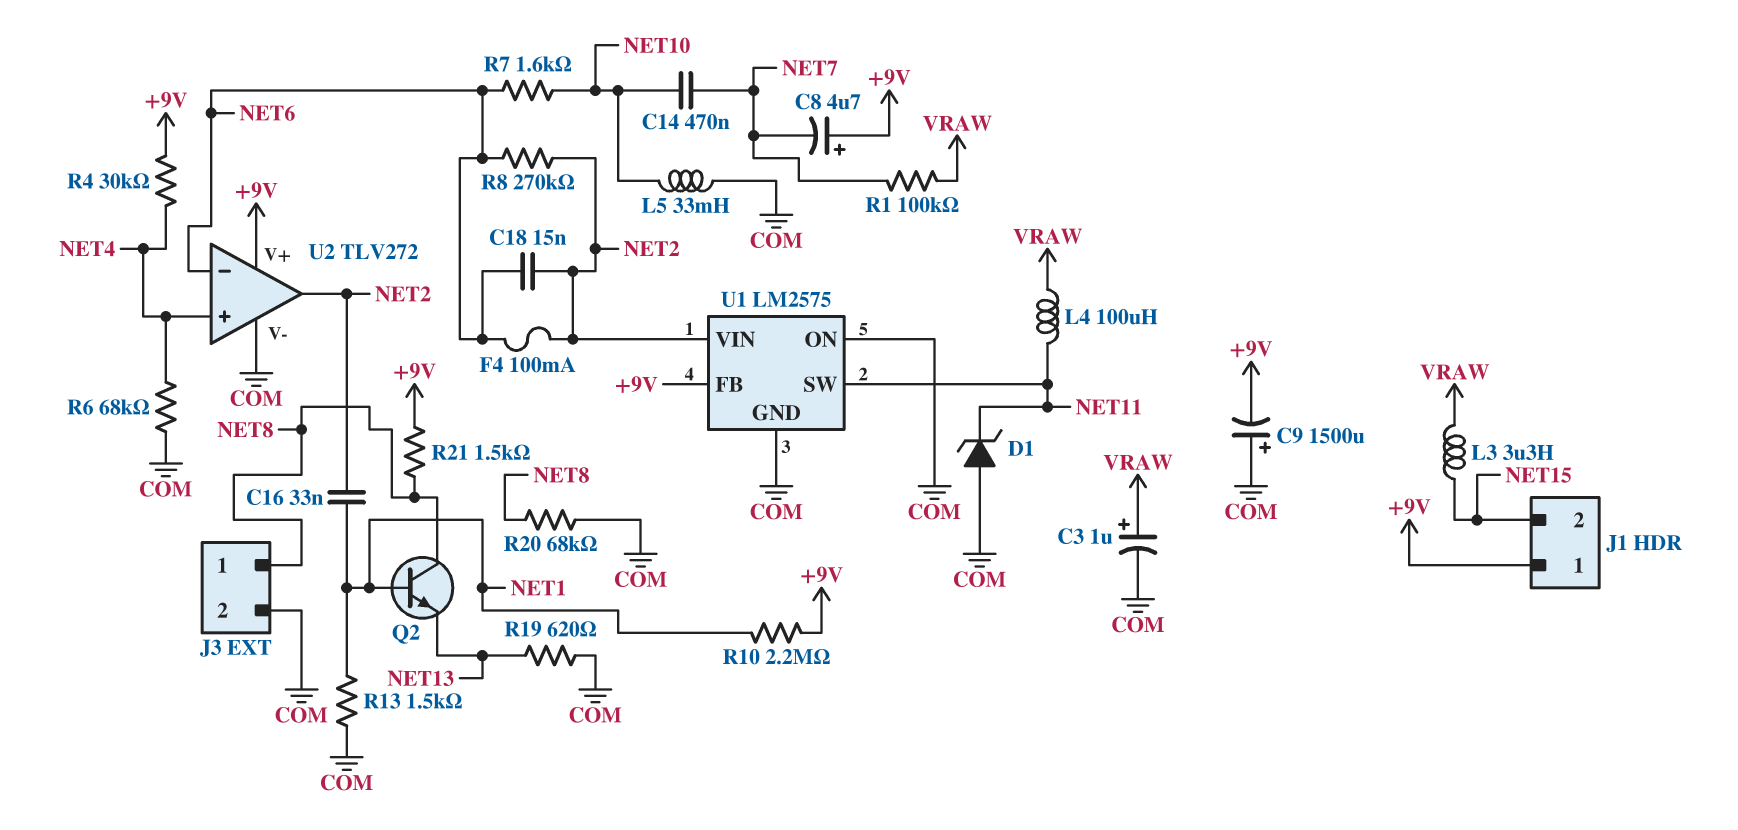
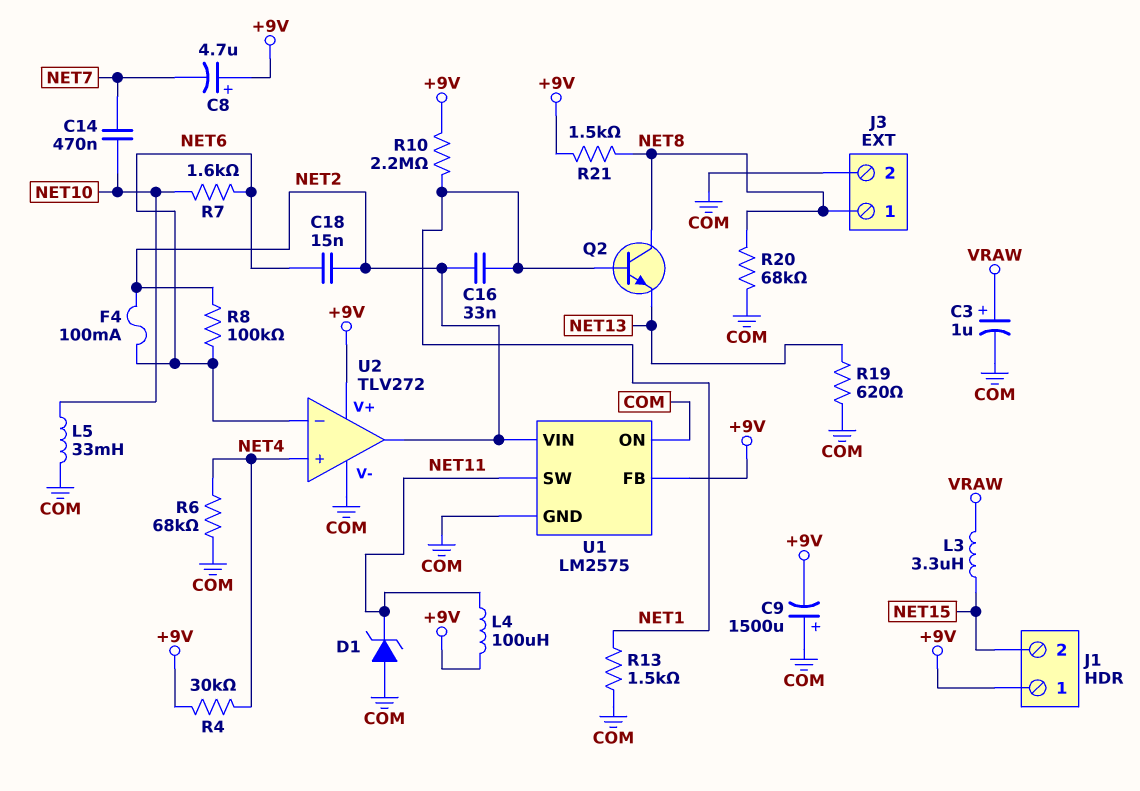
L4: 100uH (NET11, VRAW) -> 100uH (+9V, NET11)
R1: 100k (NET7, VRAW) -> none
R8: 270k (NET2, NET6) -> 100k (NET2, NET6)

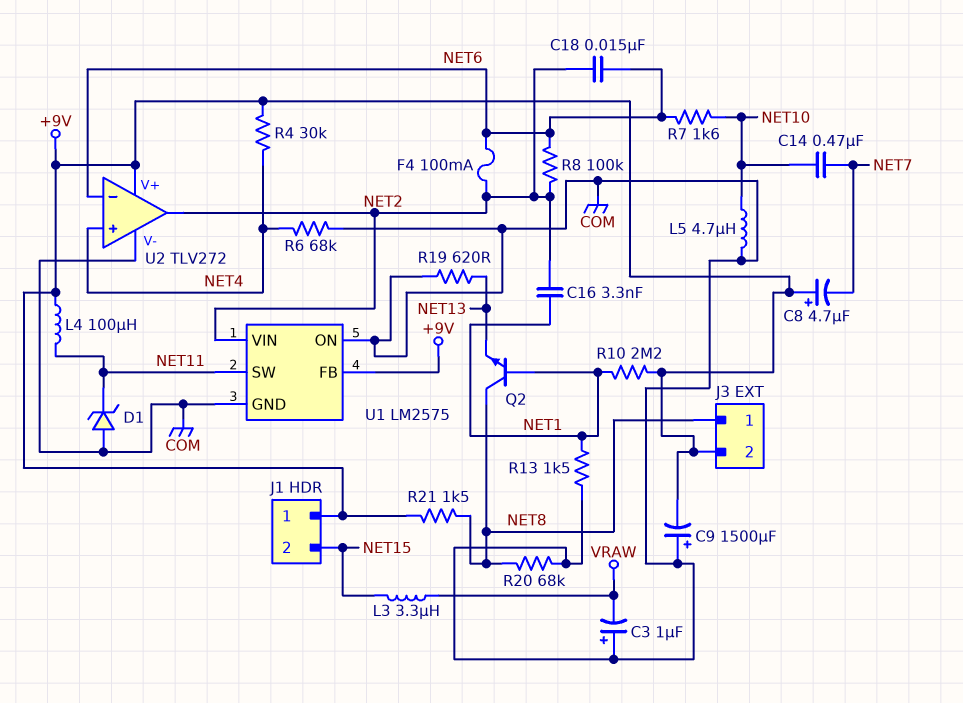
C3: 1uF (plus VRAW, minus COM) -> 1uF (plus COM, minus VRAW)
C16: 33nF (NET1, NET2) -> 3.3nF (NET1, NET2)
J3 pin 2: COM -> +9V
L5: 33mH (COM, NET10) -> 4.7uH (COM, NET10)

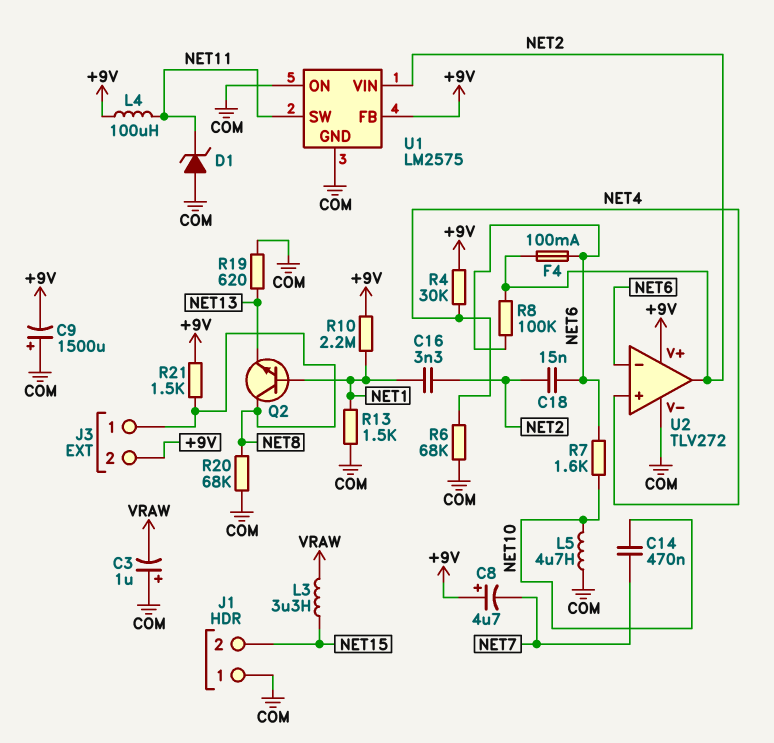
J1 pin 1: +9V -> COM

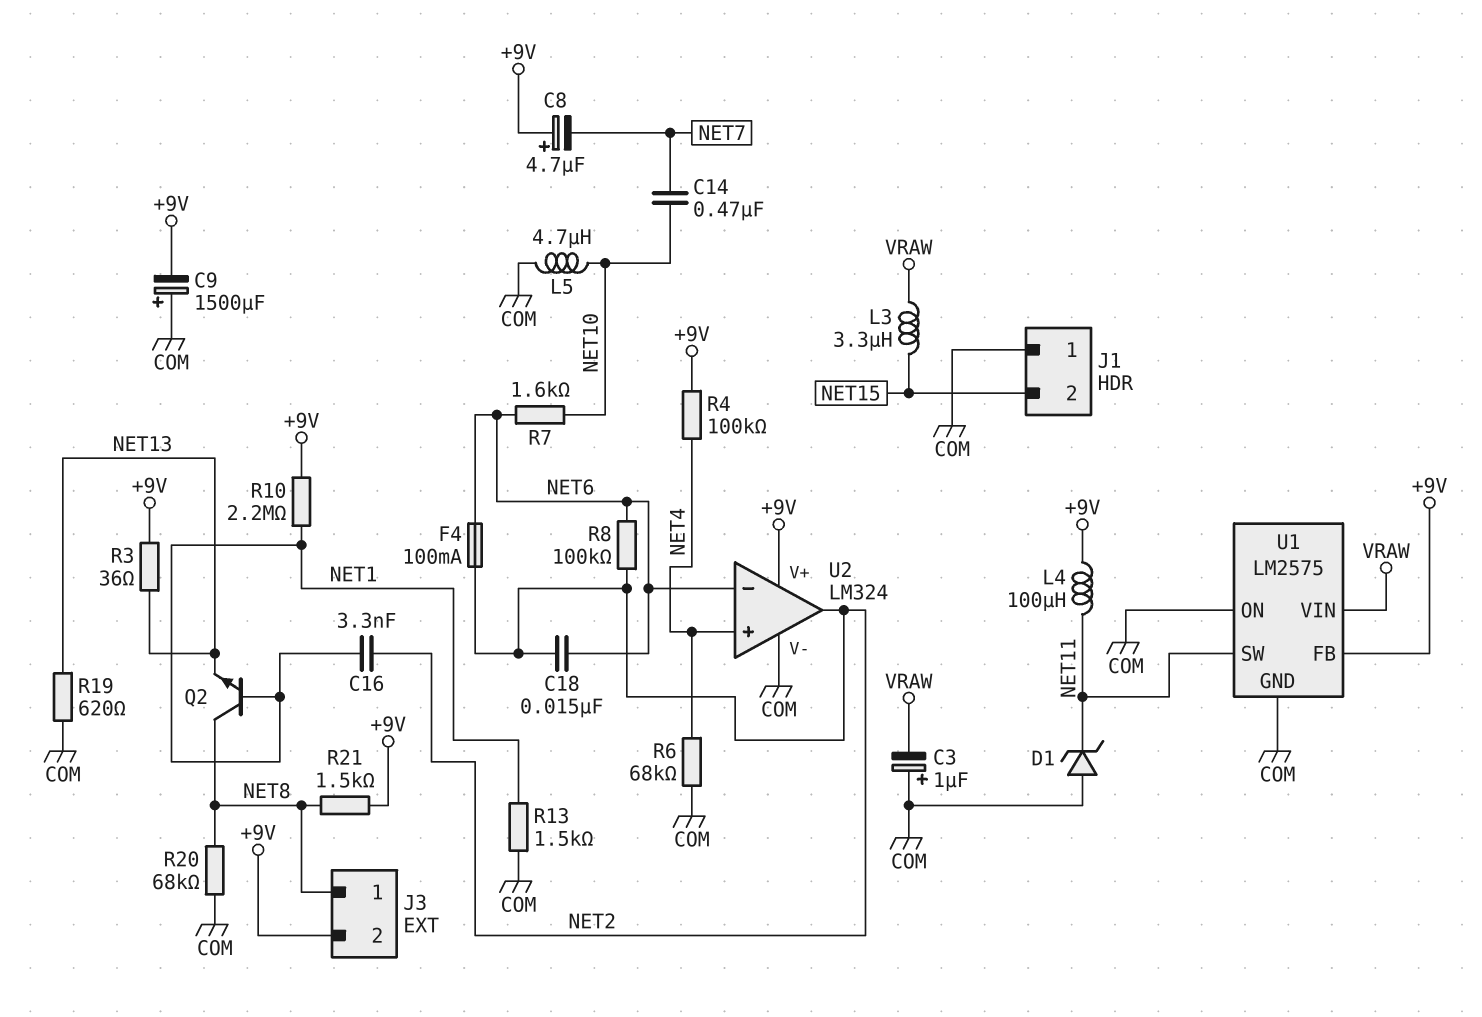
R3: none -> 36 (+9V, NET13)
R4: 30k (+9V, NET4) -> 100k (+9V, NET4)
U1 pin VIN: NET2 -> VRAW
U2: TLV272 -> LM324

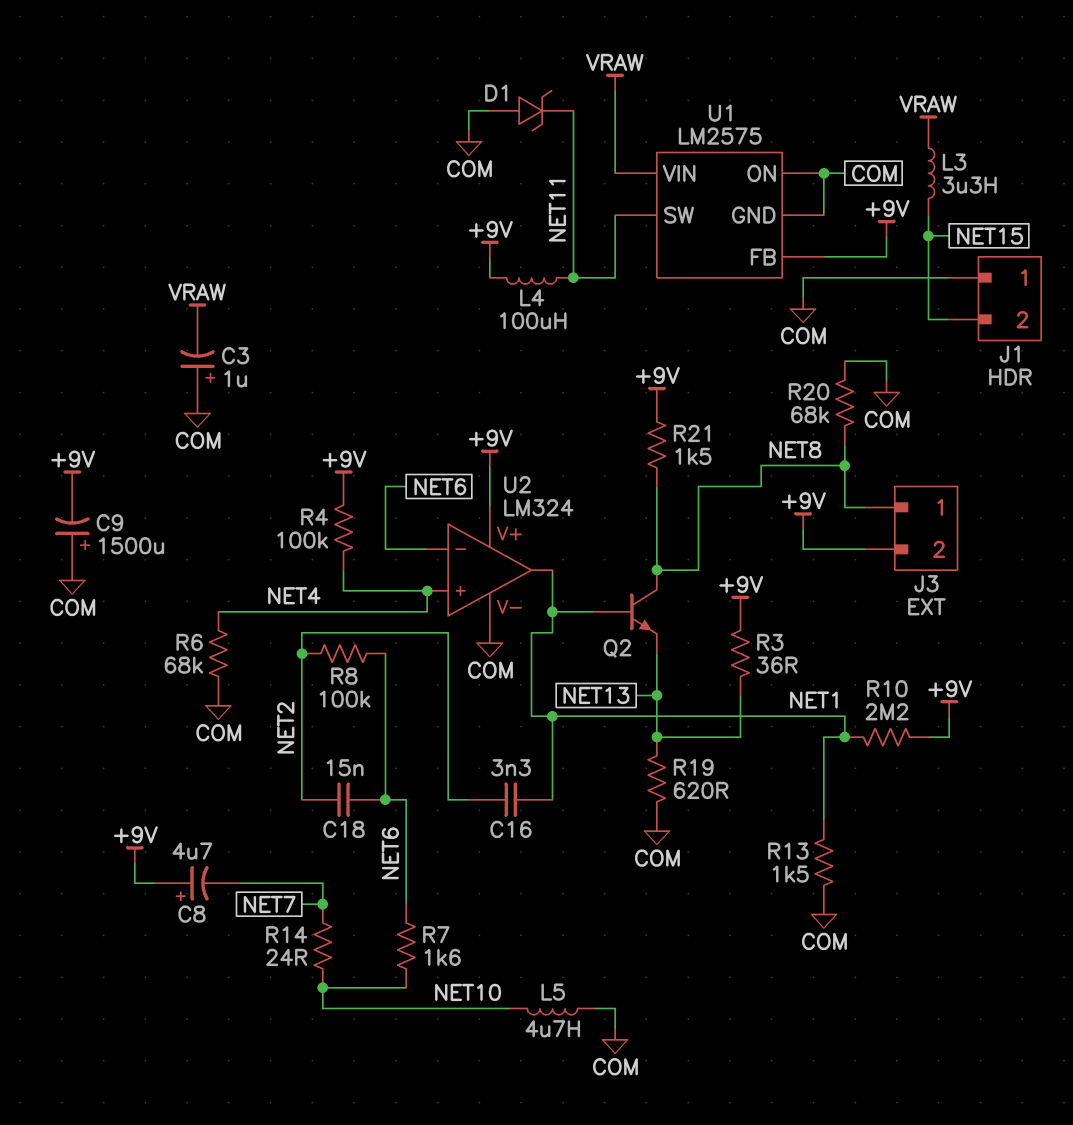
C14: 470nF (NET7, NET10) -> none
F4: 100mA (NET2, NET6) -> none
R14: none -> 24 (NET7, NET10)
U2 pin out: NET2 -> NET1

